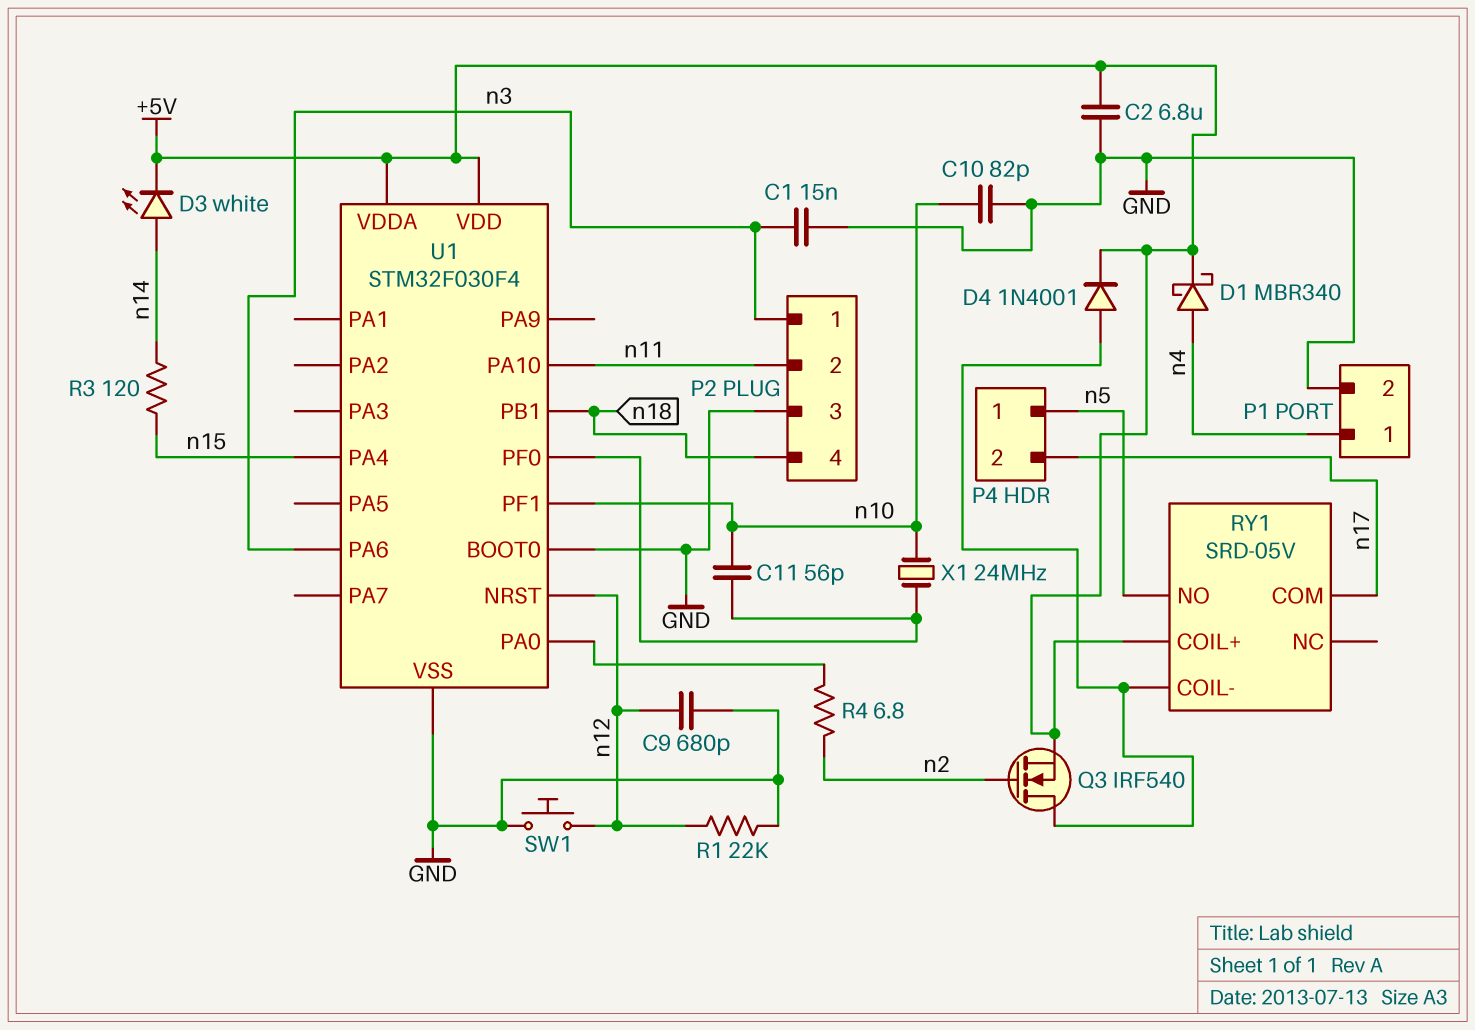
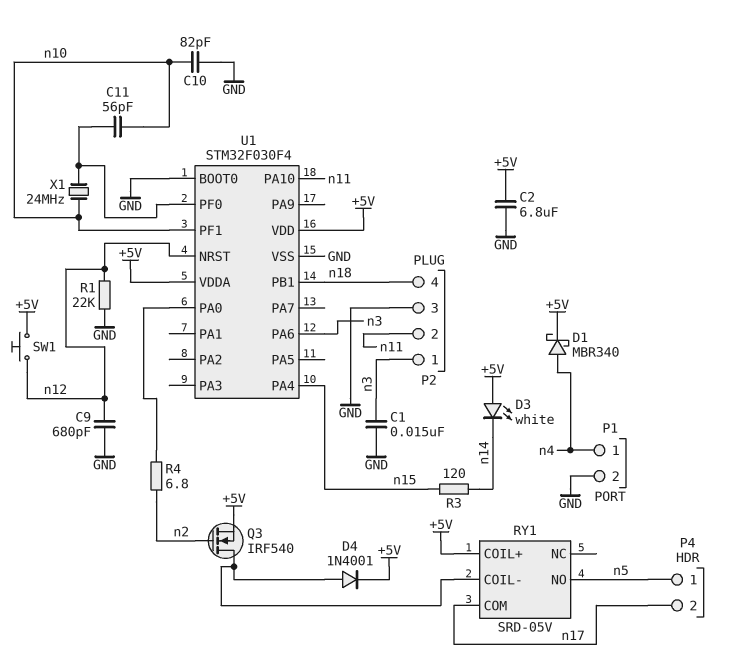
D3: LED white (A n14, K +5V) -> LED white (A +5V, K n14)
SW1: button (GND, n12) -> button (+5V, n12)

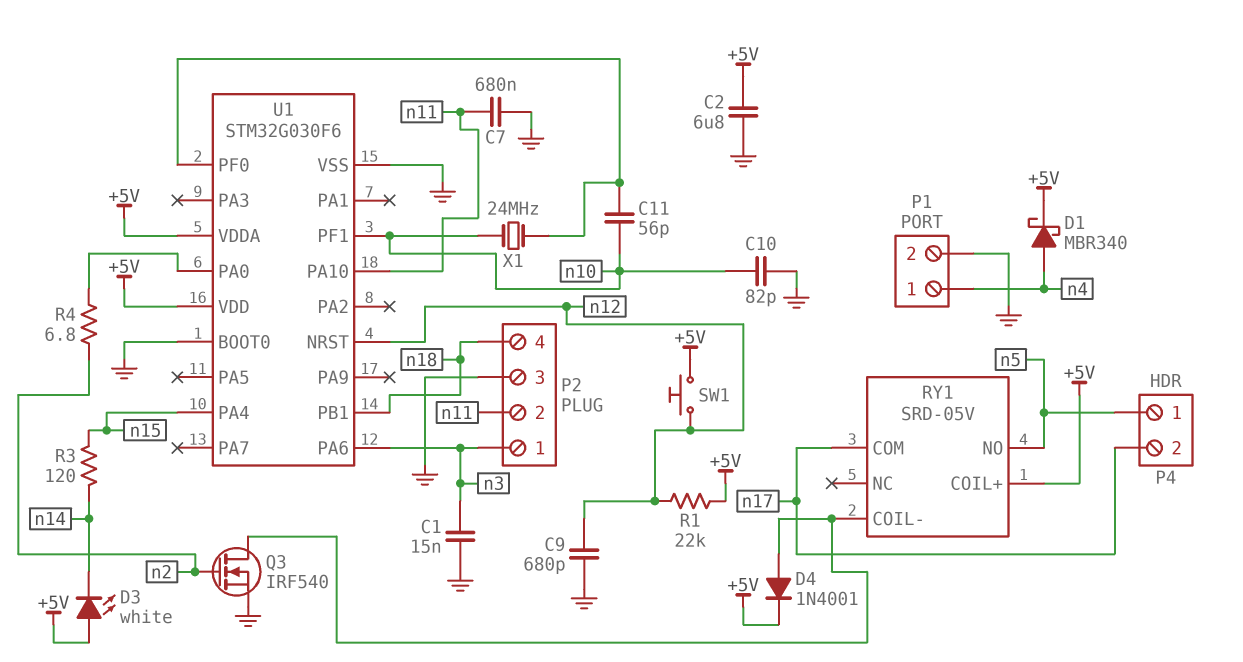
C7: none -> 680nF (GND, n11)
Q3: NMOS IRF540 (G n2, D RY1/COIL-, S +5V) -> NMOS IRF540 (G n2, D RY1/COIL-, S GND)
R1: 22k (GND, n12) -> 22k (+5V, n12)
U1: STM32F030F4 -> STM32G030F6

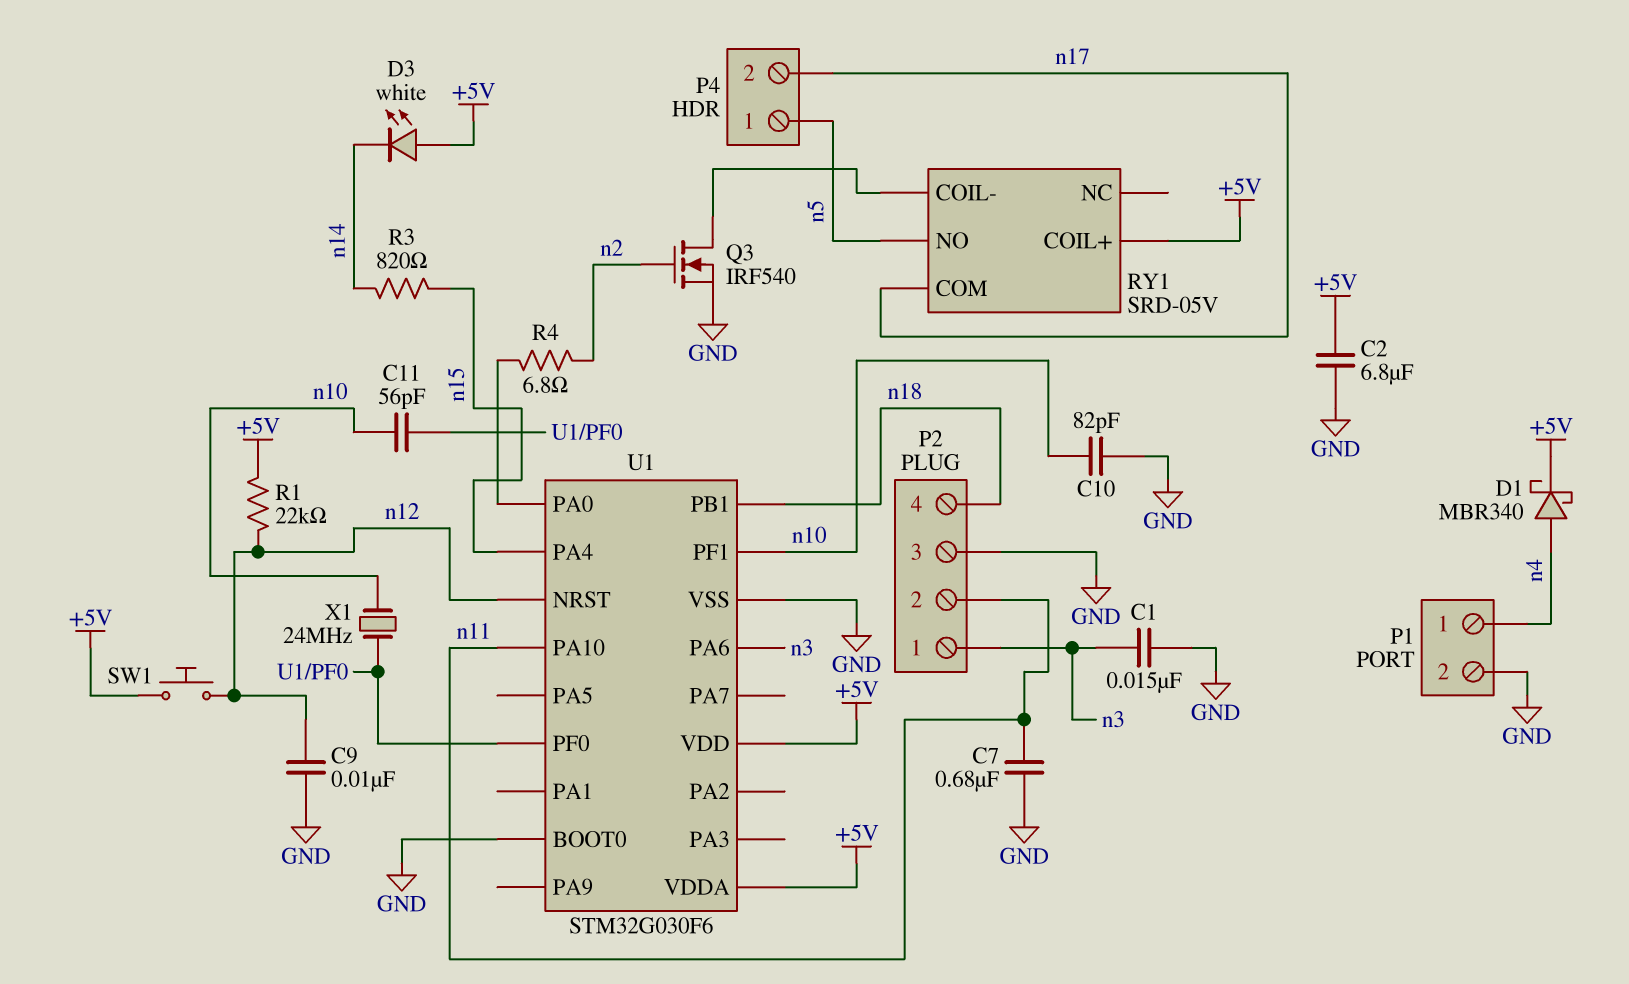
C9: 680pF (GND, n12) -> 10nF (GND, n12)
D4: diode 1N4001 (A RY1/COIL-, K +5V) -> none
R3: 120 (n14, n15) -> 820 (n14, n15)

